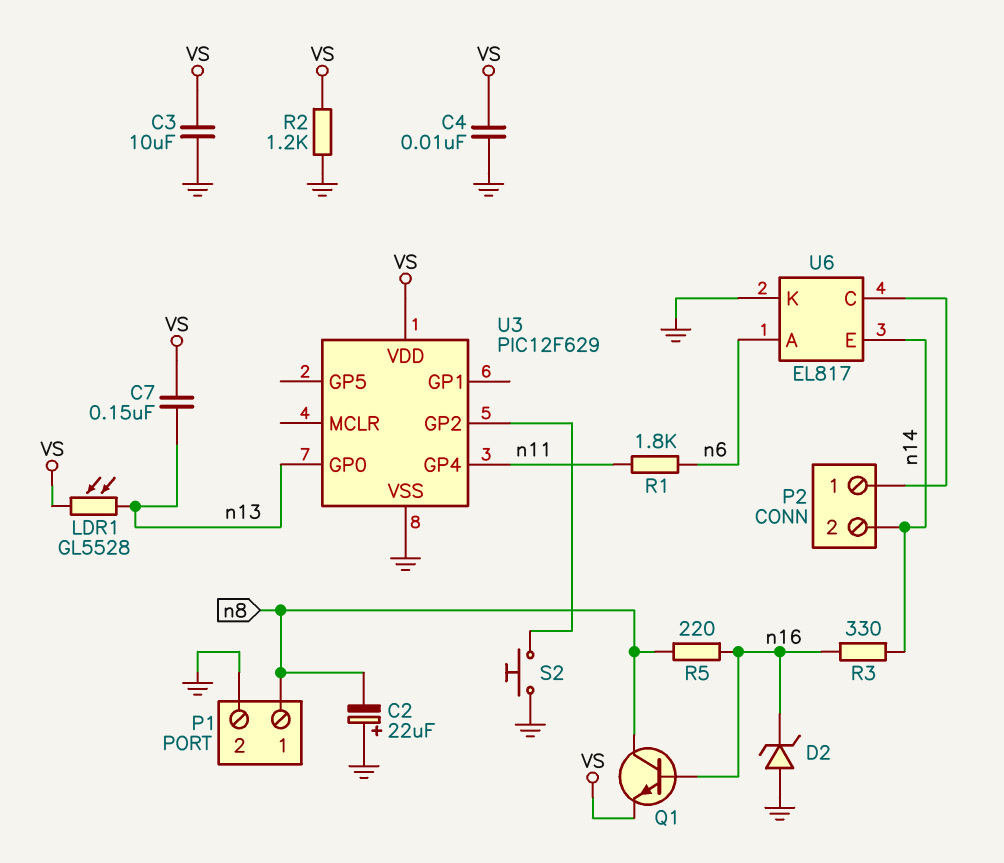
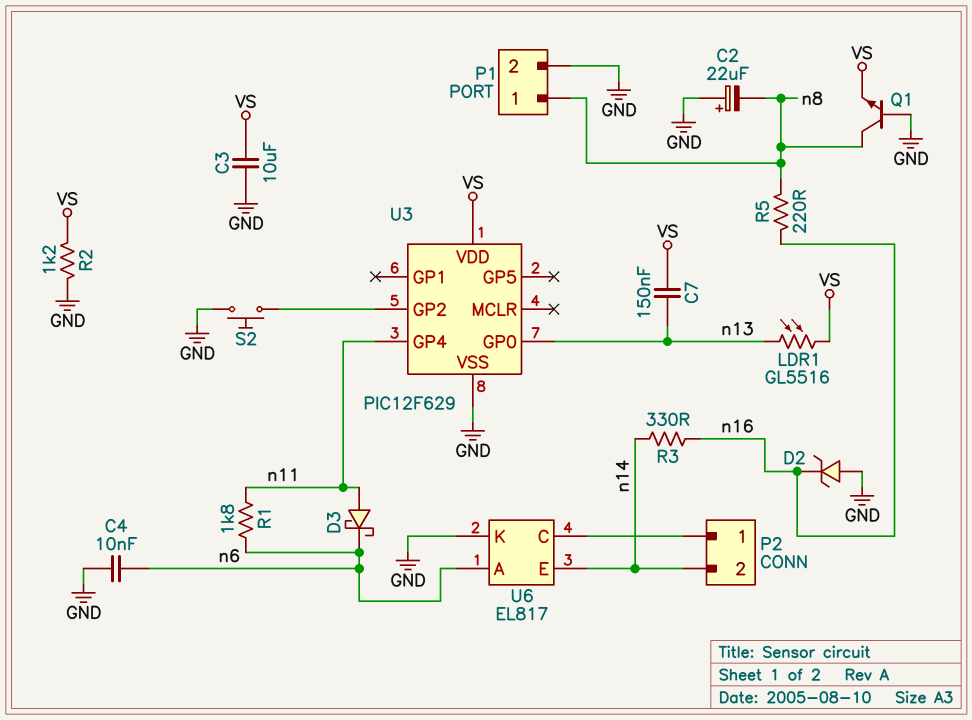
C4: 10nF (GND, VS) -> 10nF (GND, n6)
D3: none -> schottky (A n11, K n6)
LDR1: GL5528 (VS, n13) -> GL5516 (VS, n13)
Q1: NPN (B n16, C n8, E VS) -> NPN (B GND, C n8, E VS)

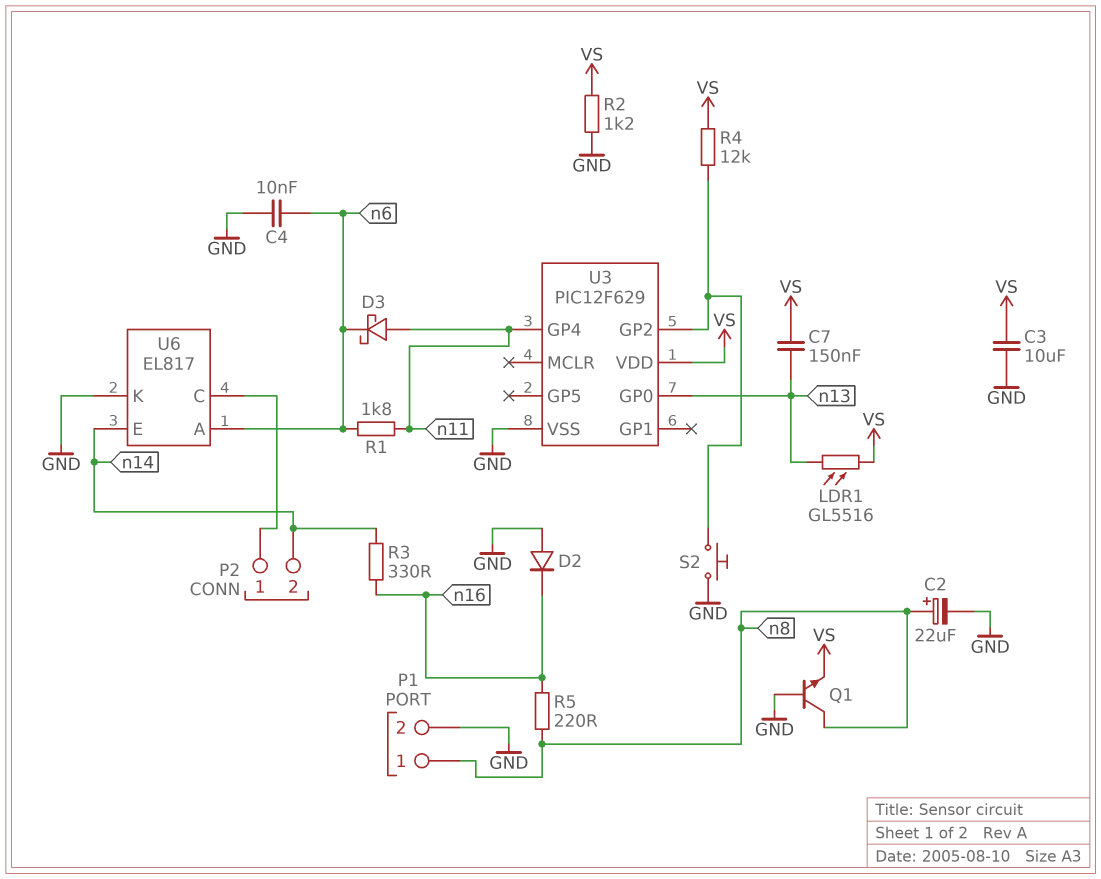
C2: 22uF (plus GND, minus n8) -> 22uF (plus n8, minus GND)
D2: zener (A GND, K n16) -> diode (A GND, K n16)
R4: none -> 12k (U3/GP2, VS)

